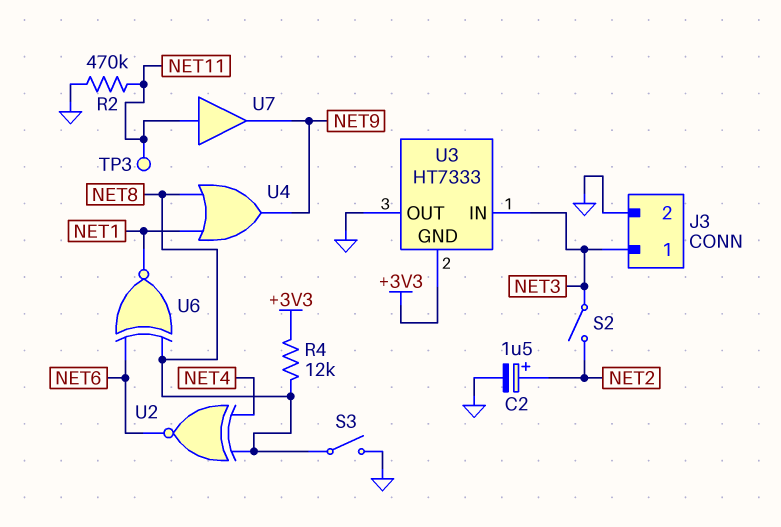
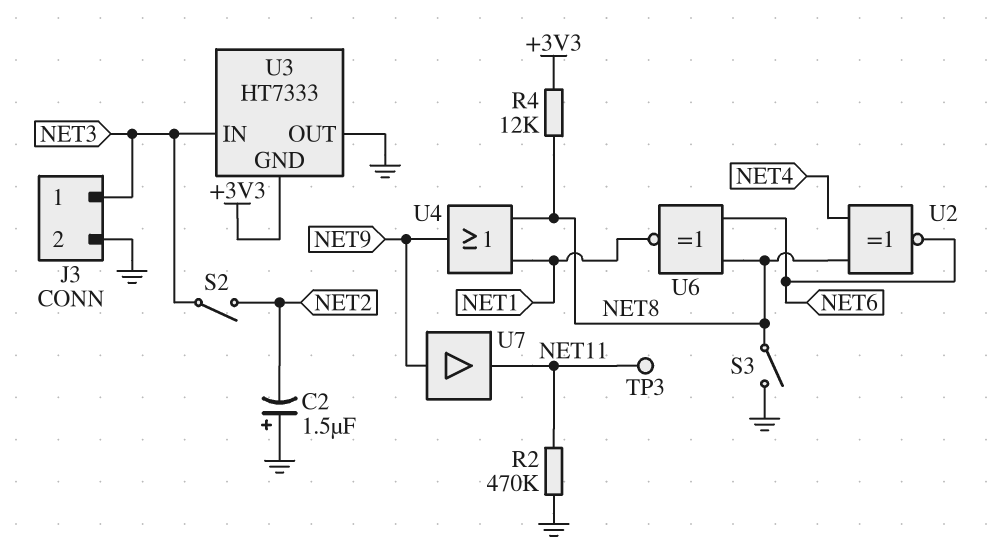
C2: 1.5uF (plus NET2, minus GND) -> 1.5uF (plus GND, minus NET2)
U7: buffer (in NET11, out NET9) -> buffer (in NET9, out NET11)

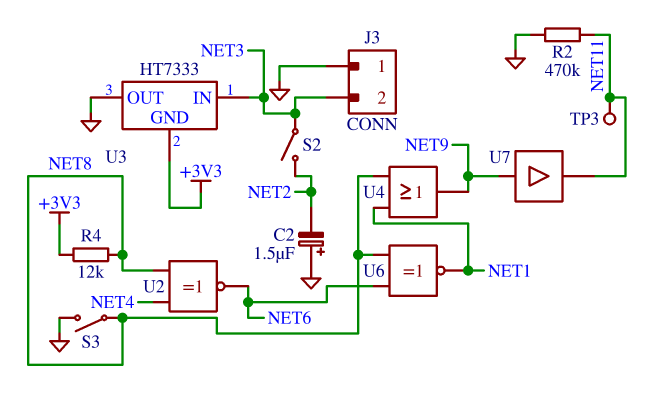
J3 pin 1: NET3 -> GND
J3 pin 2: GND -> NET3

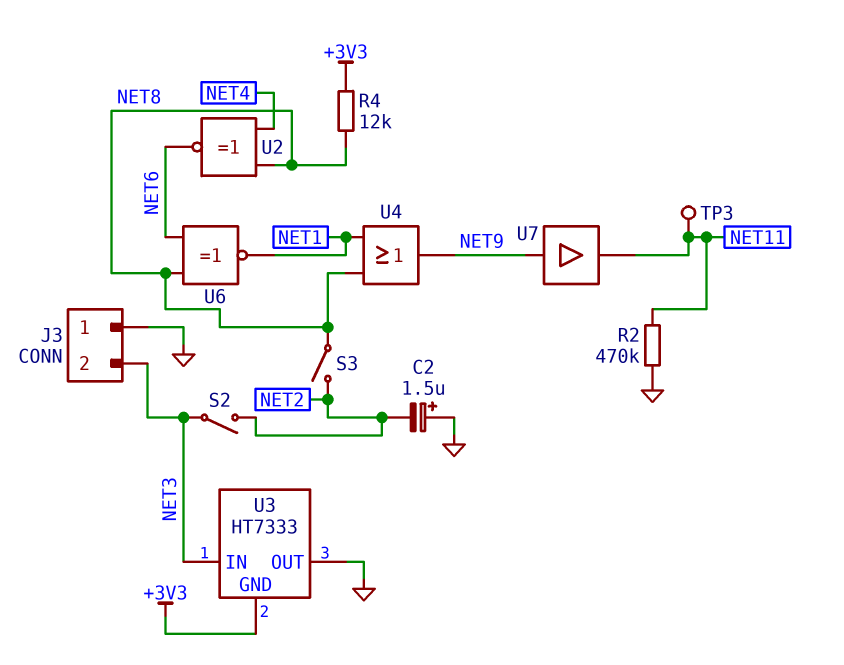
S3: switch (GND, NET8) -> switch (NET2, NET8)

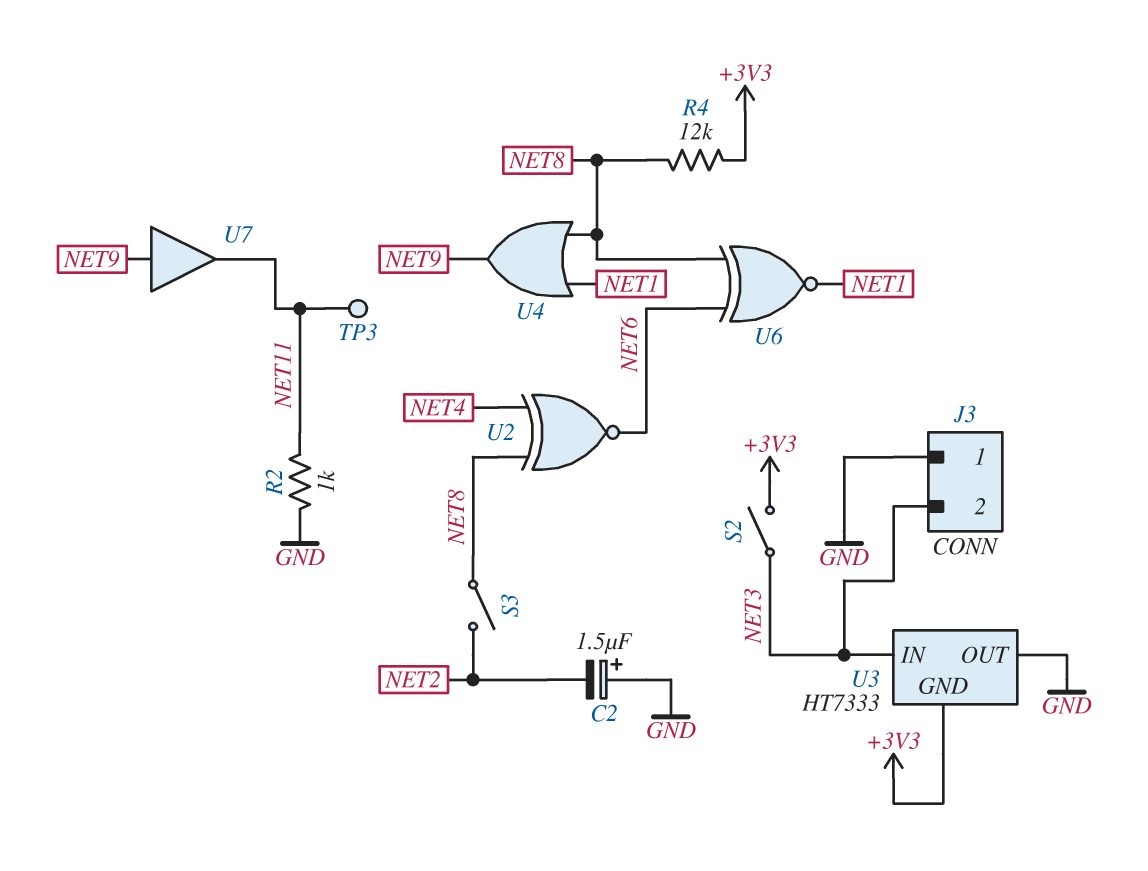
R2: 470k (GND, NET11) -> 1k (GND, NET11)
S2: switch (NET2, NET3) -> switch (+3V3, NET3)

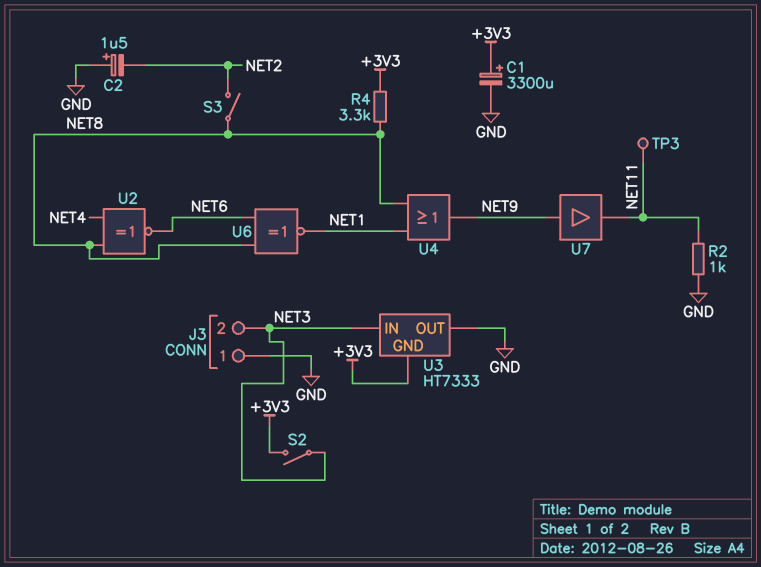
C1: none -> 3300uF (plus +3V3, minus GND)
R4: 12k (+3V3, NET8) -> 3.3k (+3V3, NET8)

